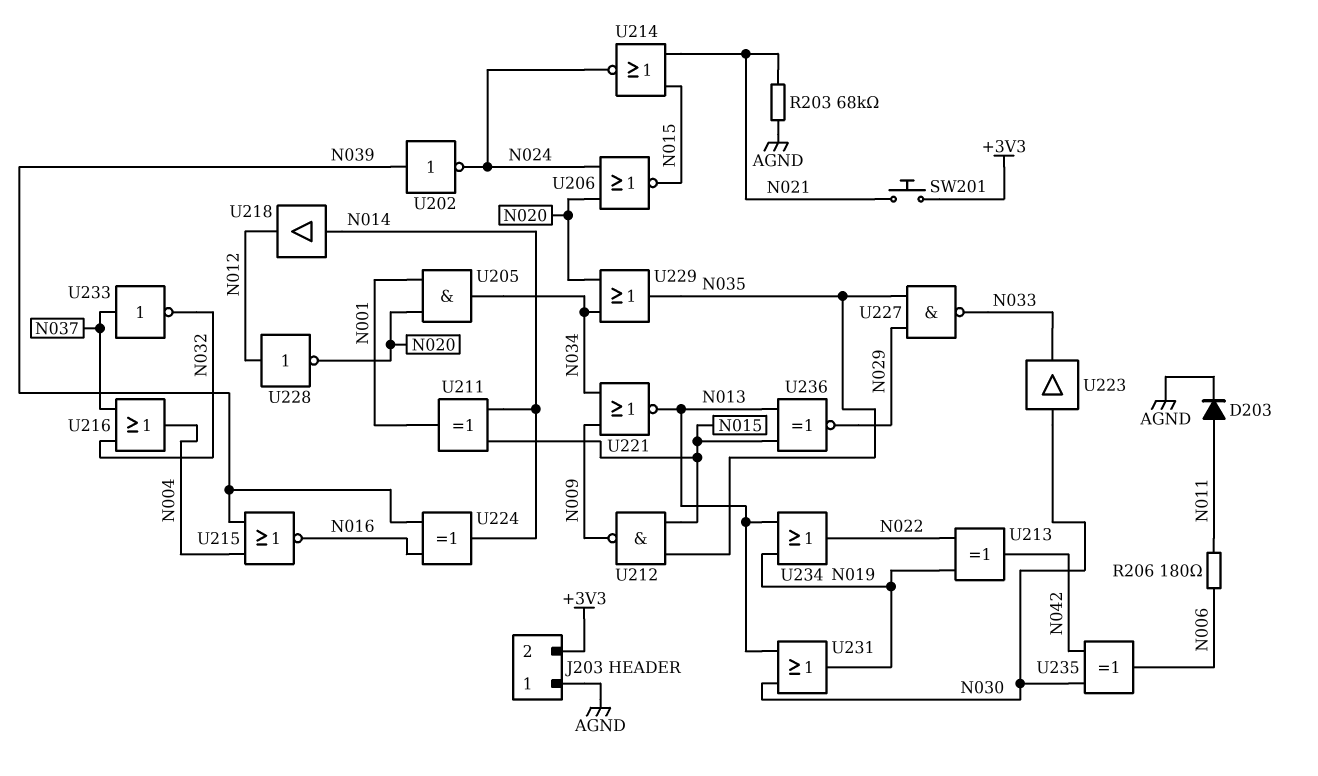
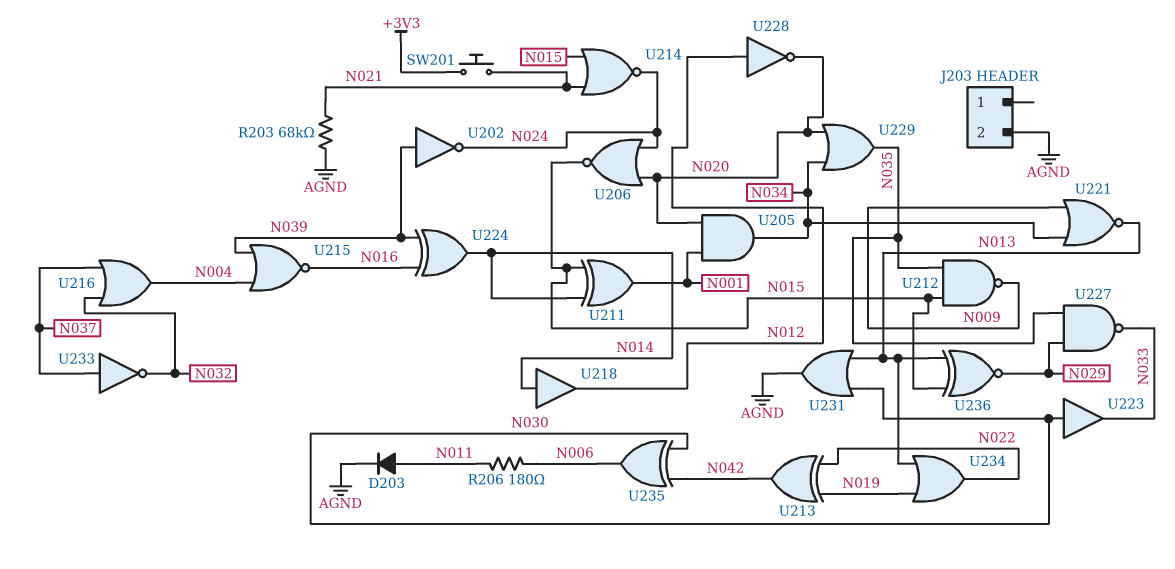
J203 pin 1: AGND -> none
J203 pin 2: +3V3 -> AGND
U231: OR (in N013, in N030, out N019) -> OR (in N013, in N030, out AGND)

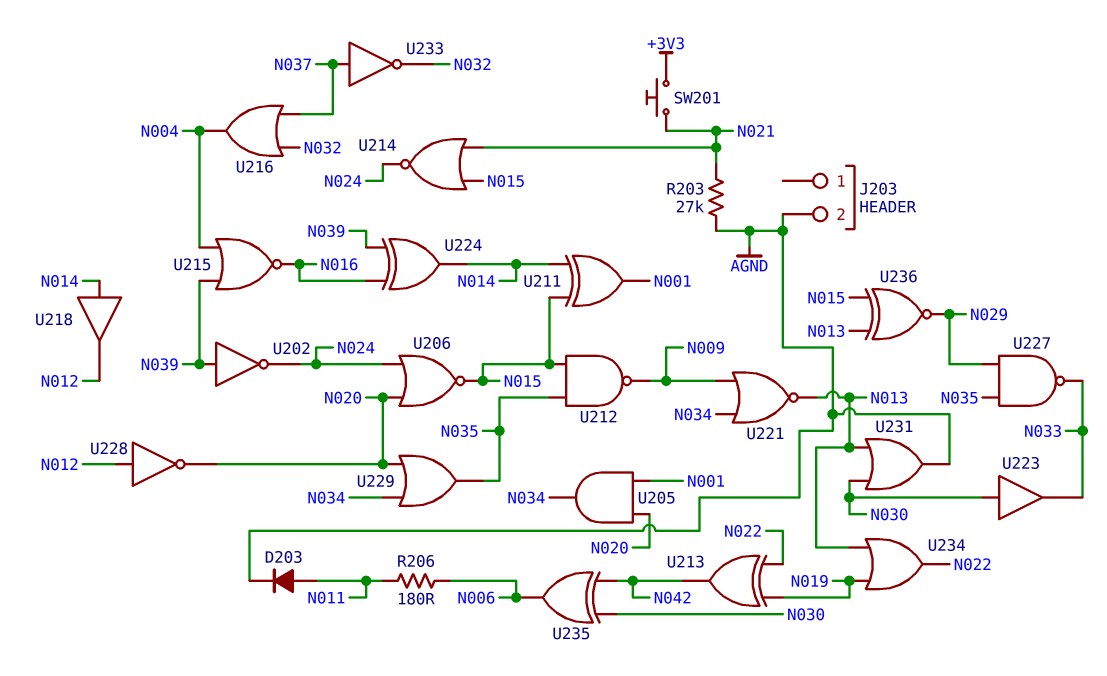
R203: 68k (AGND, N021) -> 27k (AGND, N021)

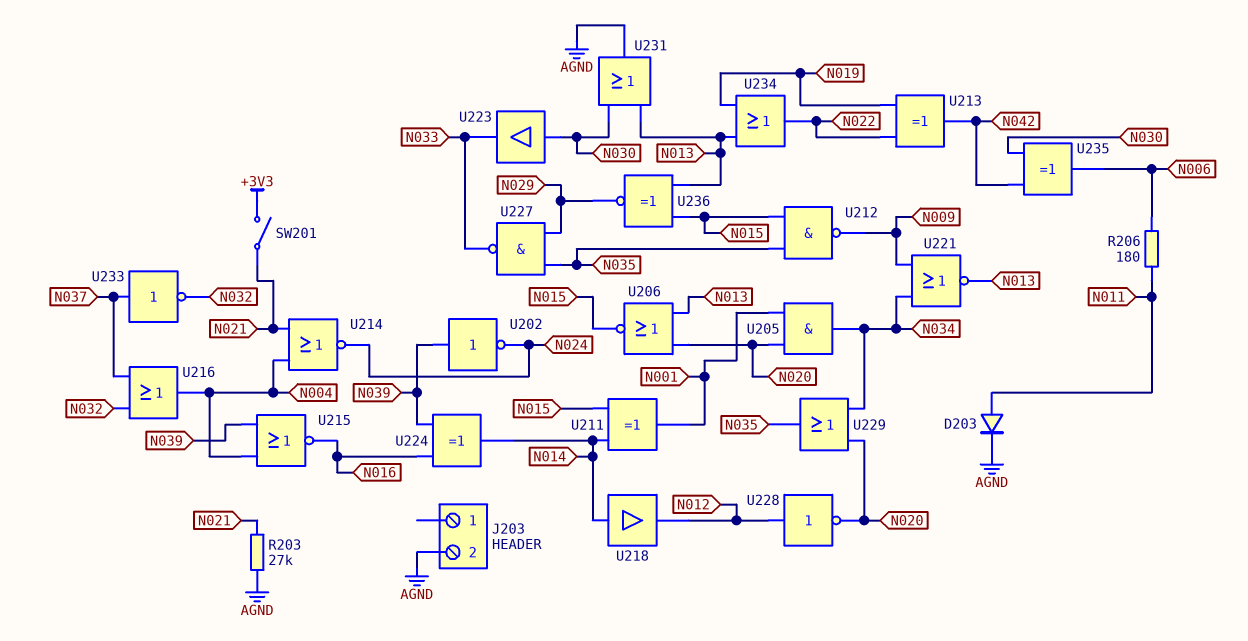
SW201: button (+3V3, N021) -> switch (+3V3, N021)
U206: NOR (in N020, in N024, out N015) -> NOR (in N013, in N020, out N015)
U214: NOR (in N015, in N021, out N024) -> NOR (in N004, in N021, out N024)

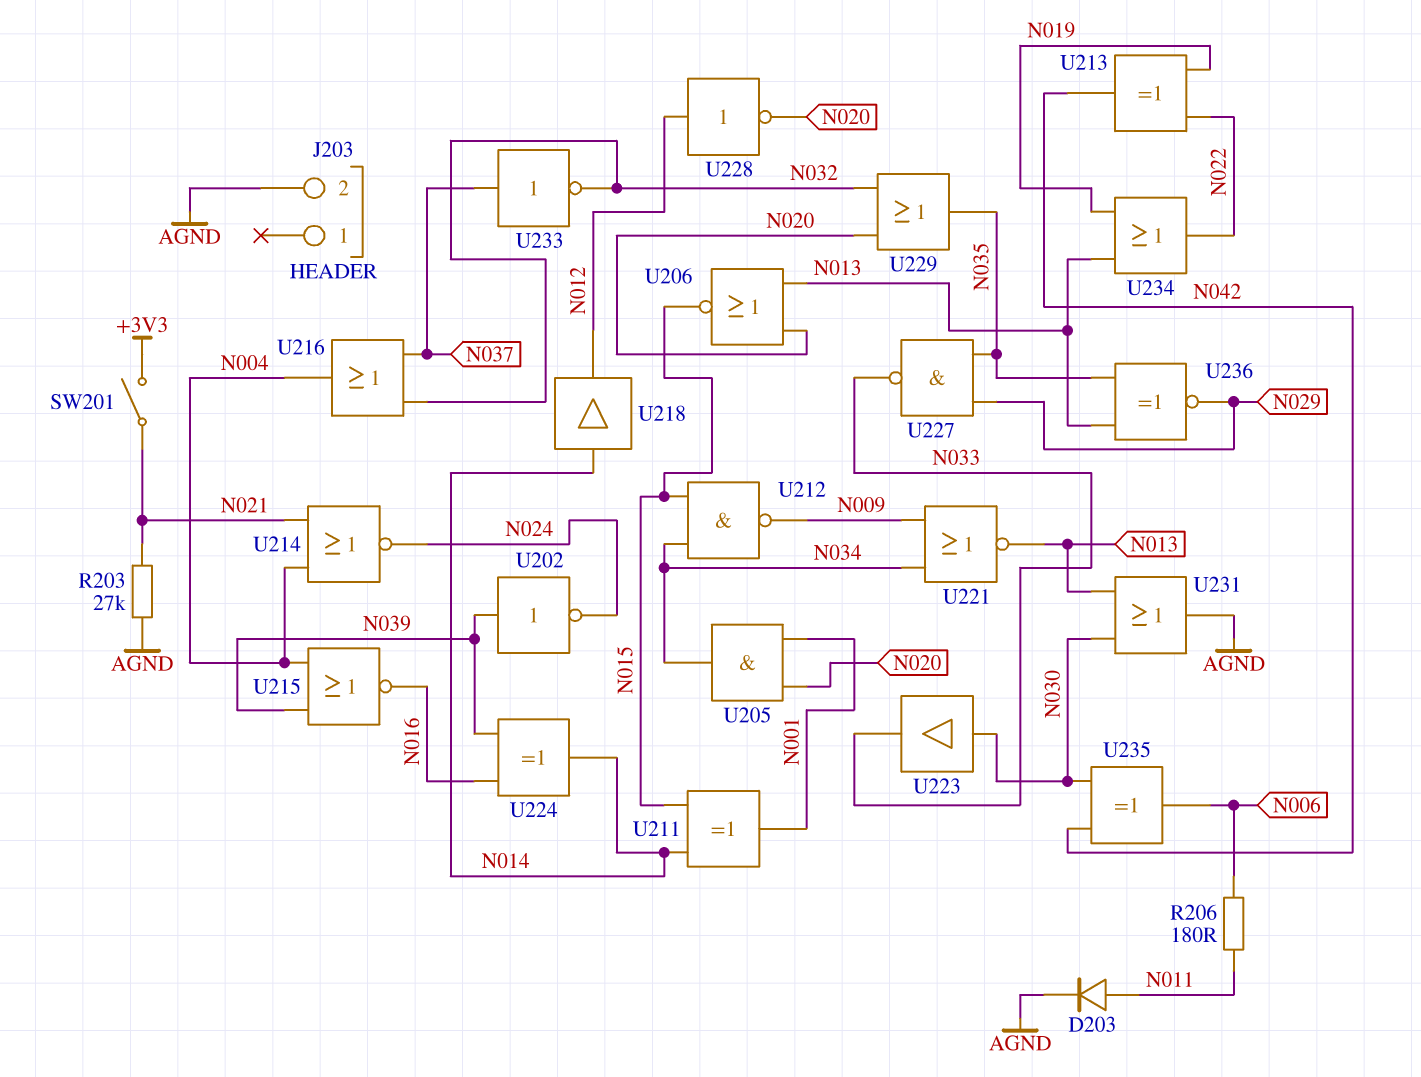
U212: NAND (in N015, in N035, out N009) -> NAND (in N015, in N034, out N009)
U229: OR (in N020, in N034, out N035) -> OR (in N020, in N032, out N035)
U236: XNOR (in N013, in N015, out N029) -> XNOR (in N013, in N035, out N029)

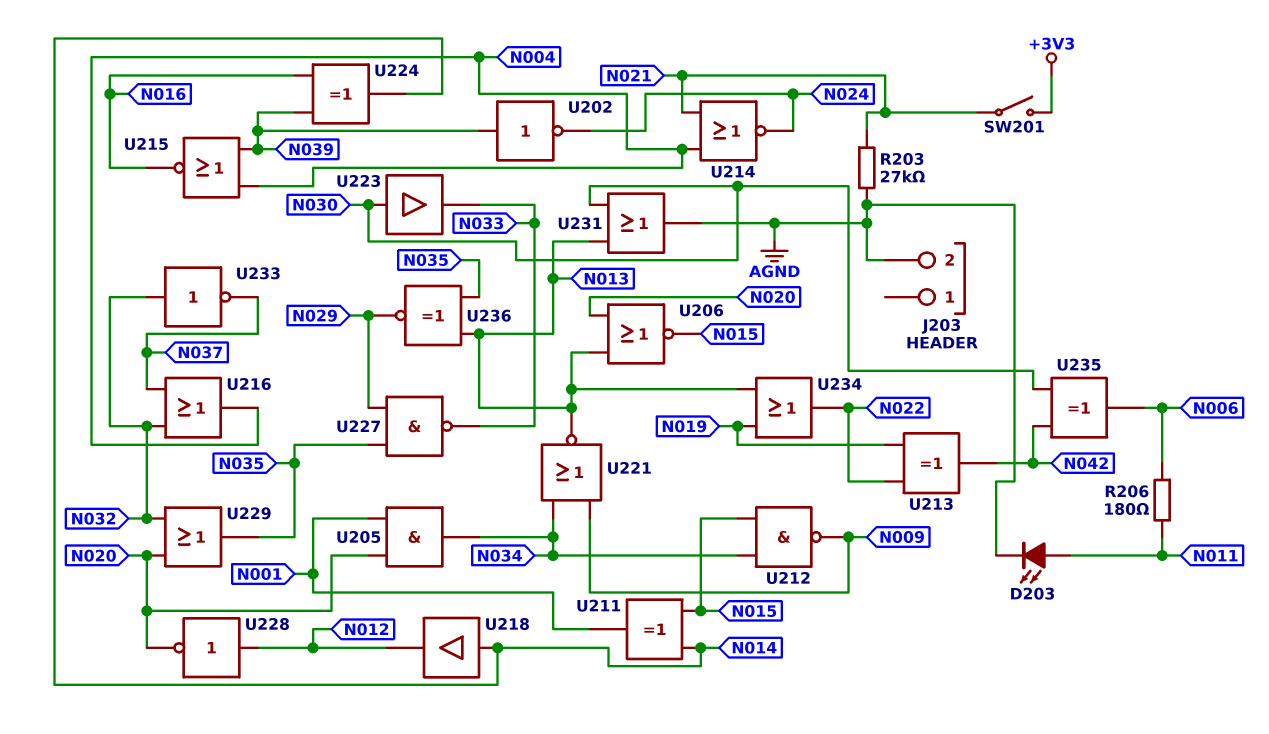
D203: diode (A N011, K AGND) -> LED (A N011, K AGND)
U233: NOT (in N037, out N032) -> NOT (in N032, out N037)

